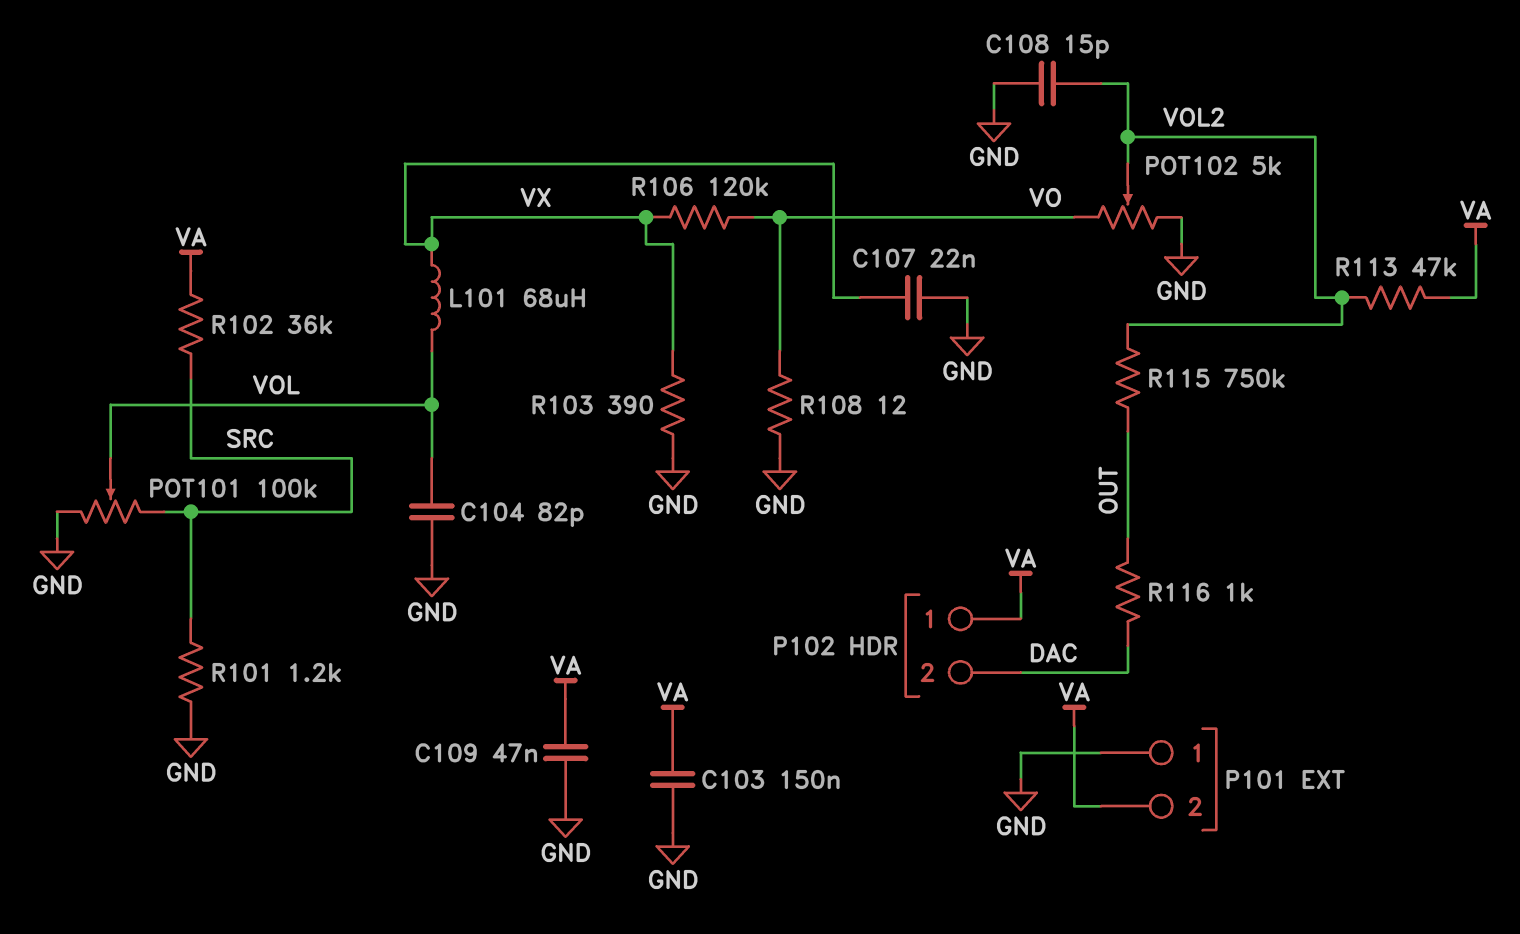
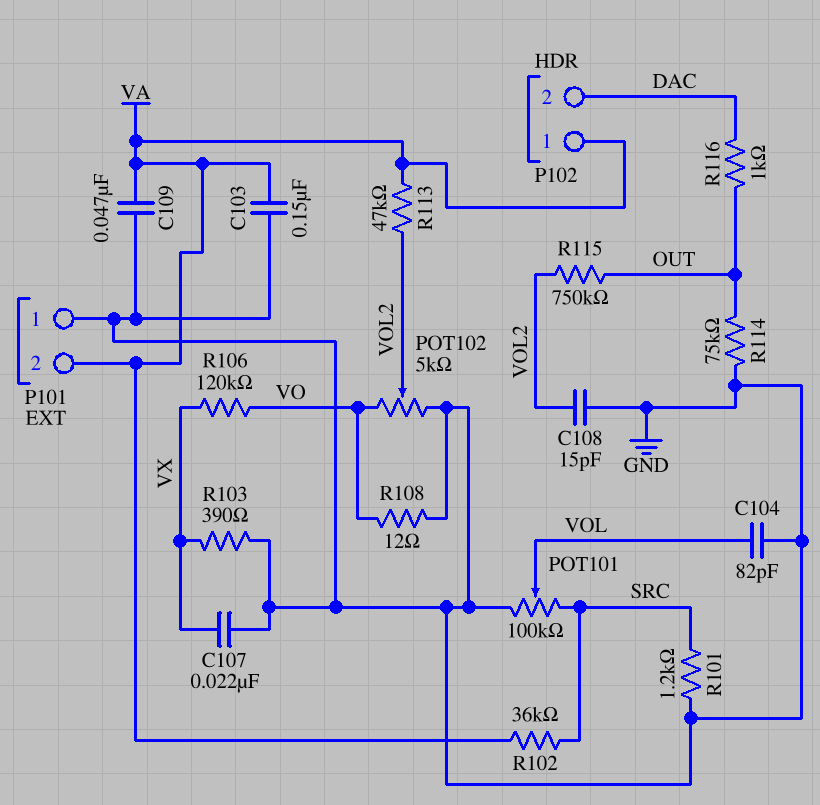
L101: 68uH (VOL, VX) -> none
R114: none -> 75k (GND, OUT)

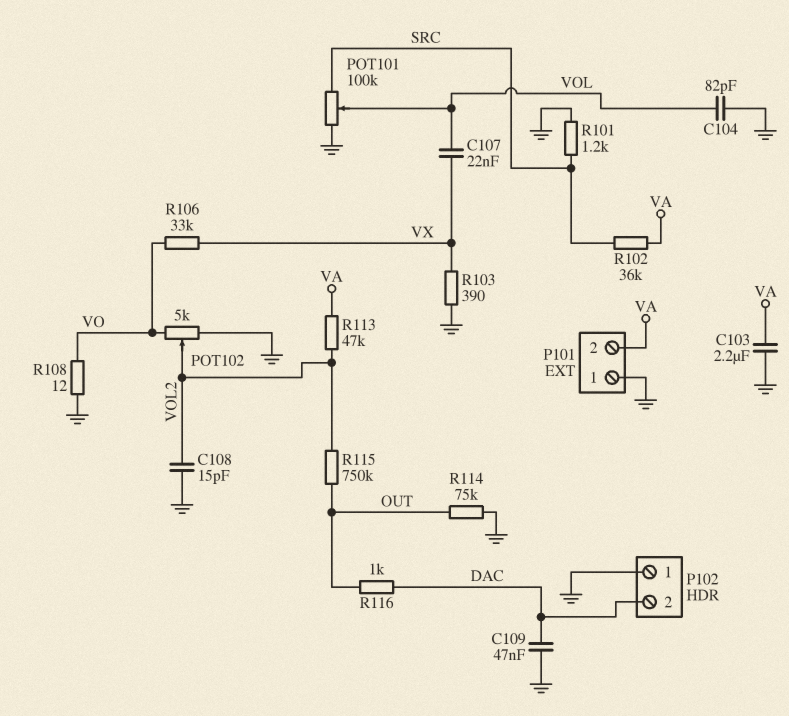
C103: 150nF (GND, VA) -> 2.2uF (GND, VA)
C107: 22nF (GND, VX) -> 22nF (VOL, VX)
C109: 47nF (GND, VA) -> 47nF (DAC, GND)
P102 pin 1: VA -> GND
R106: 120k (VO, VX) -> 33k (VO, VX)

